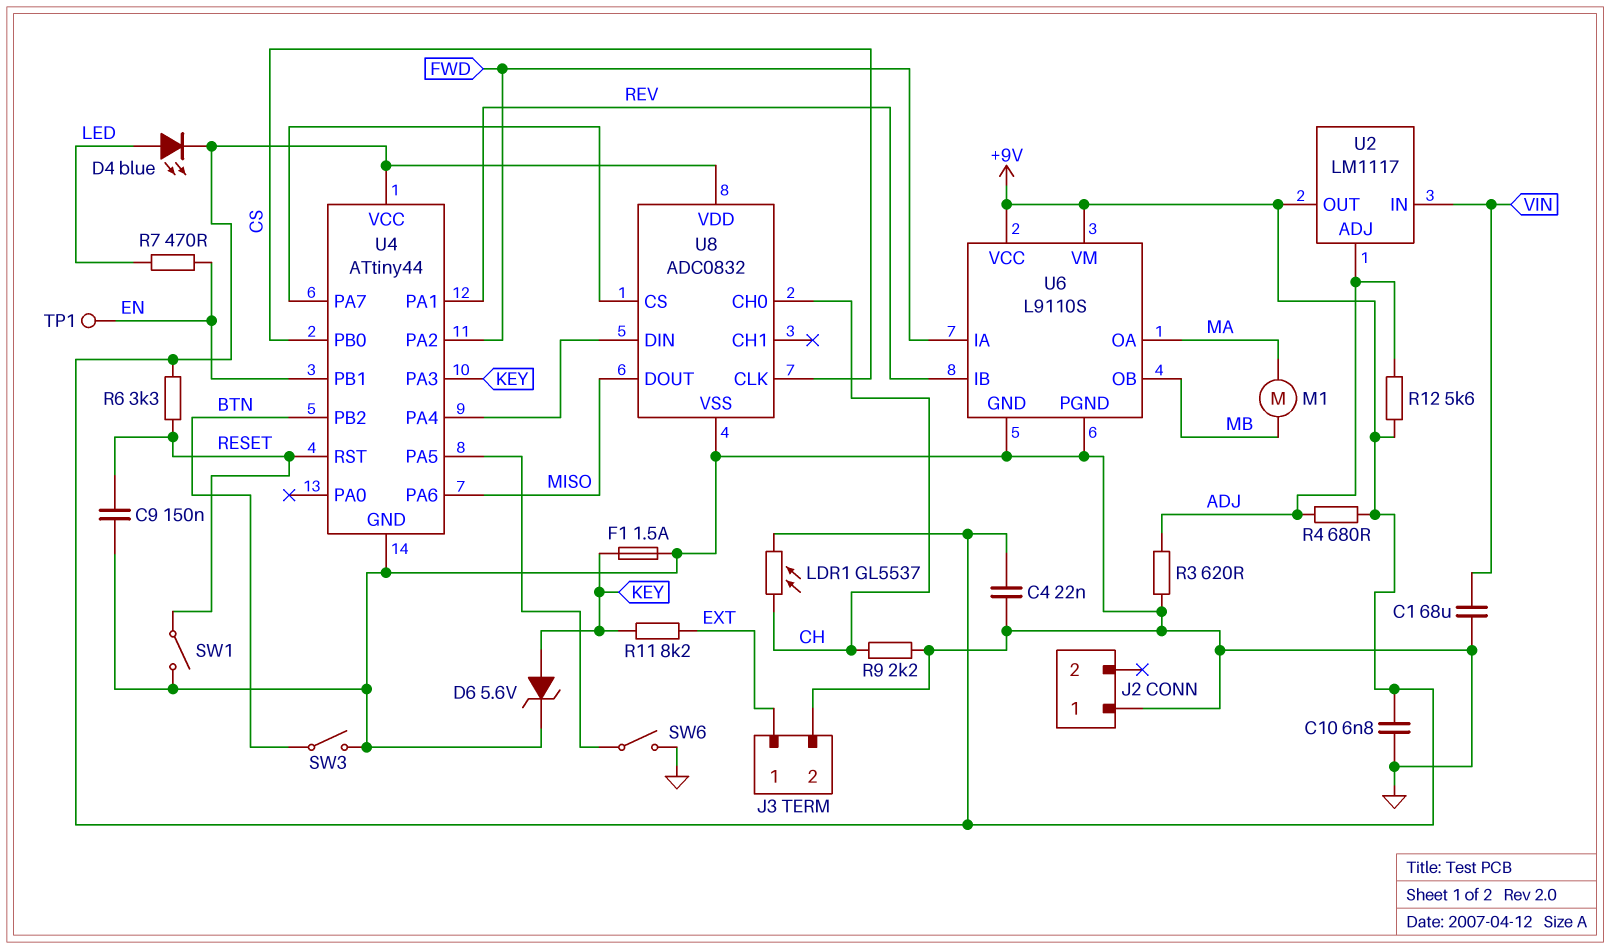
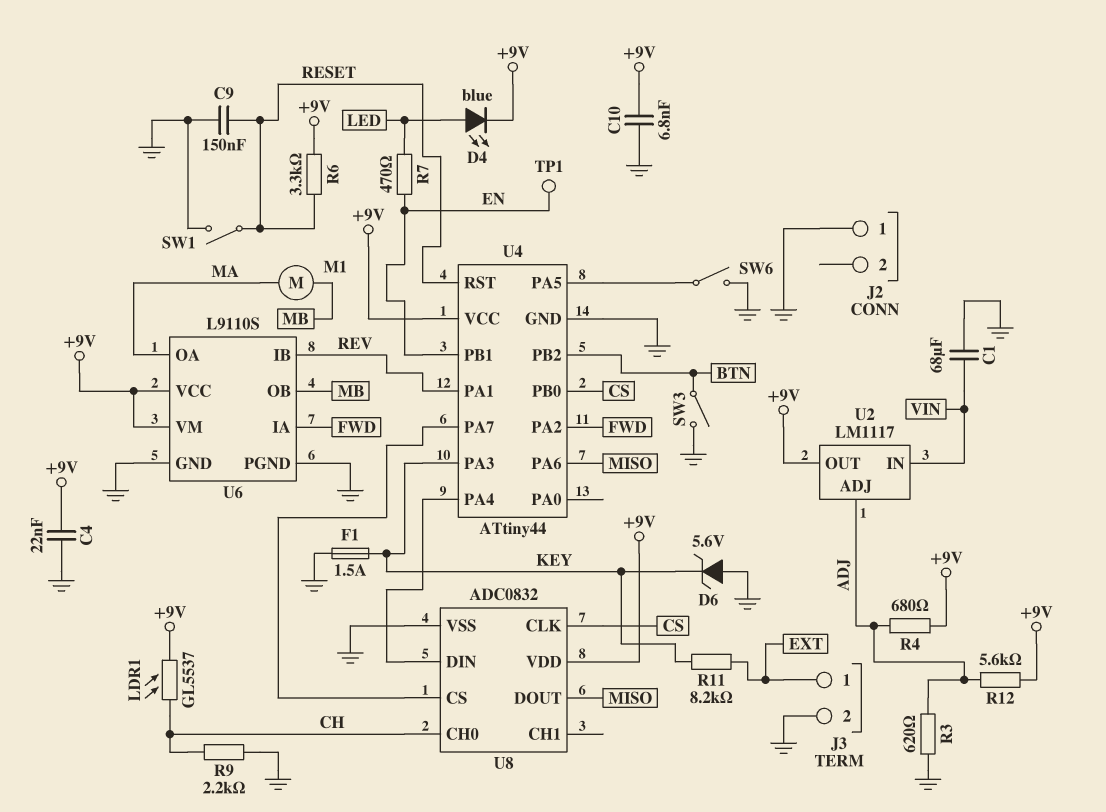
D6: zener 5.6V (A KEY, K GND) -> zener 5.6V (A GND, K KEY)

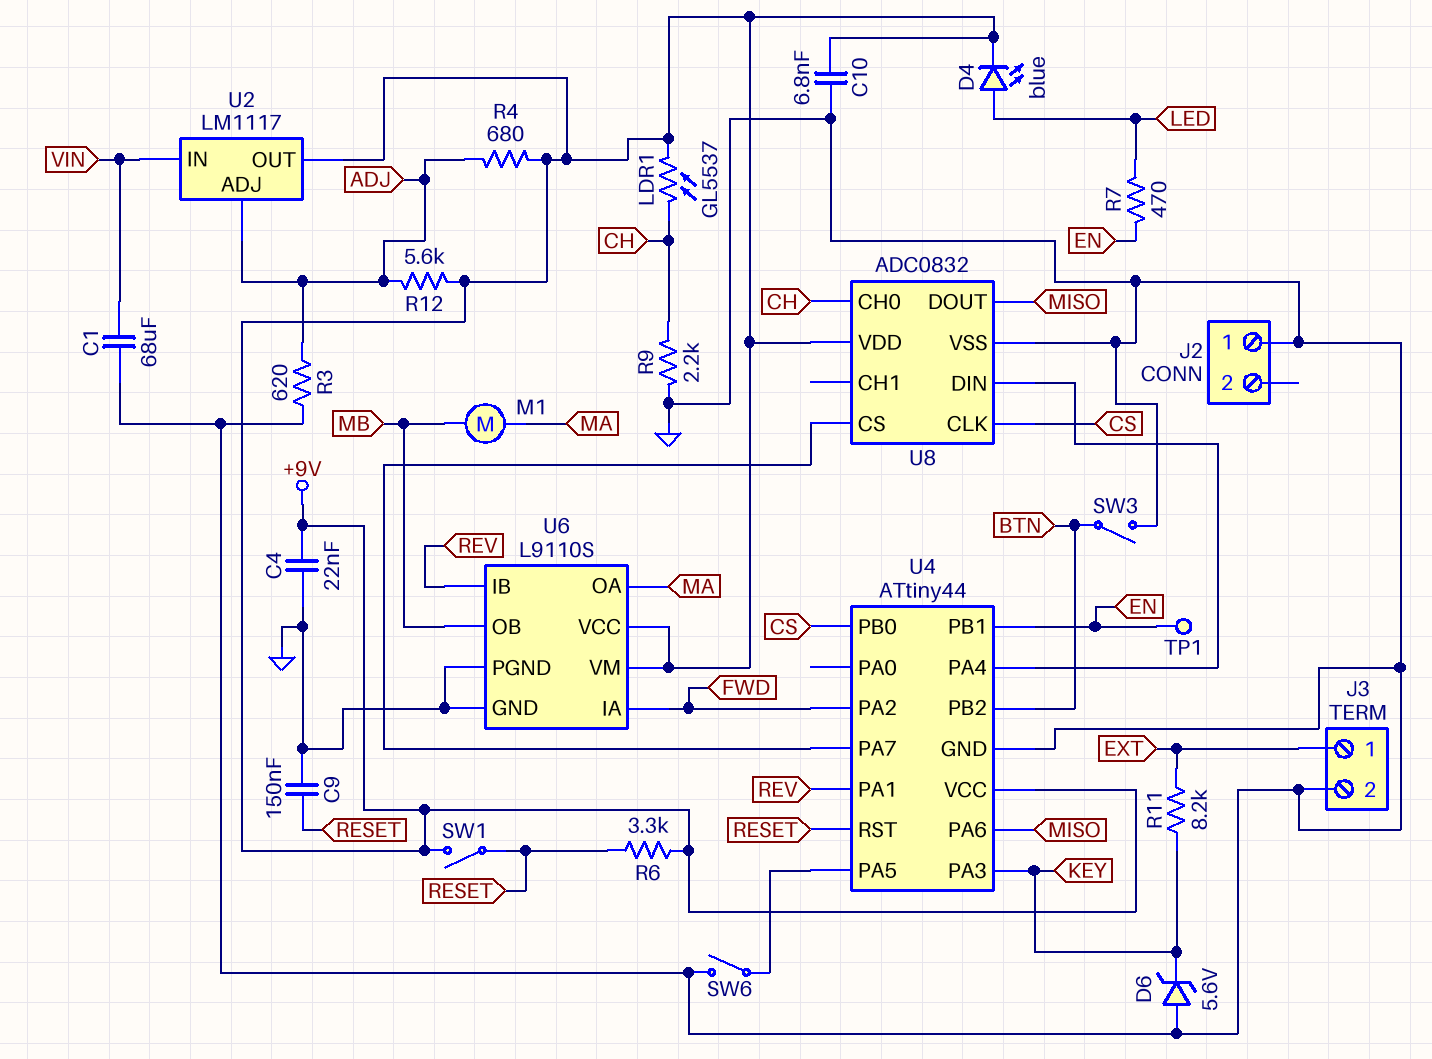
F1: 1.5A (GND, KEY) -> none
SW1: switch (GND, RESET) -> switch (+9V, RESET)

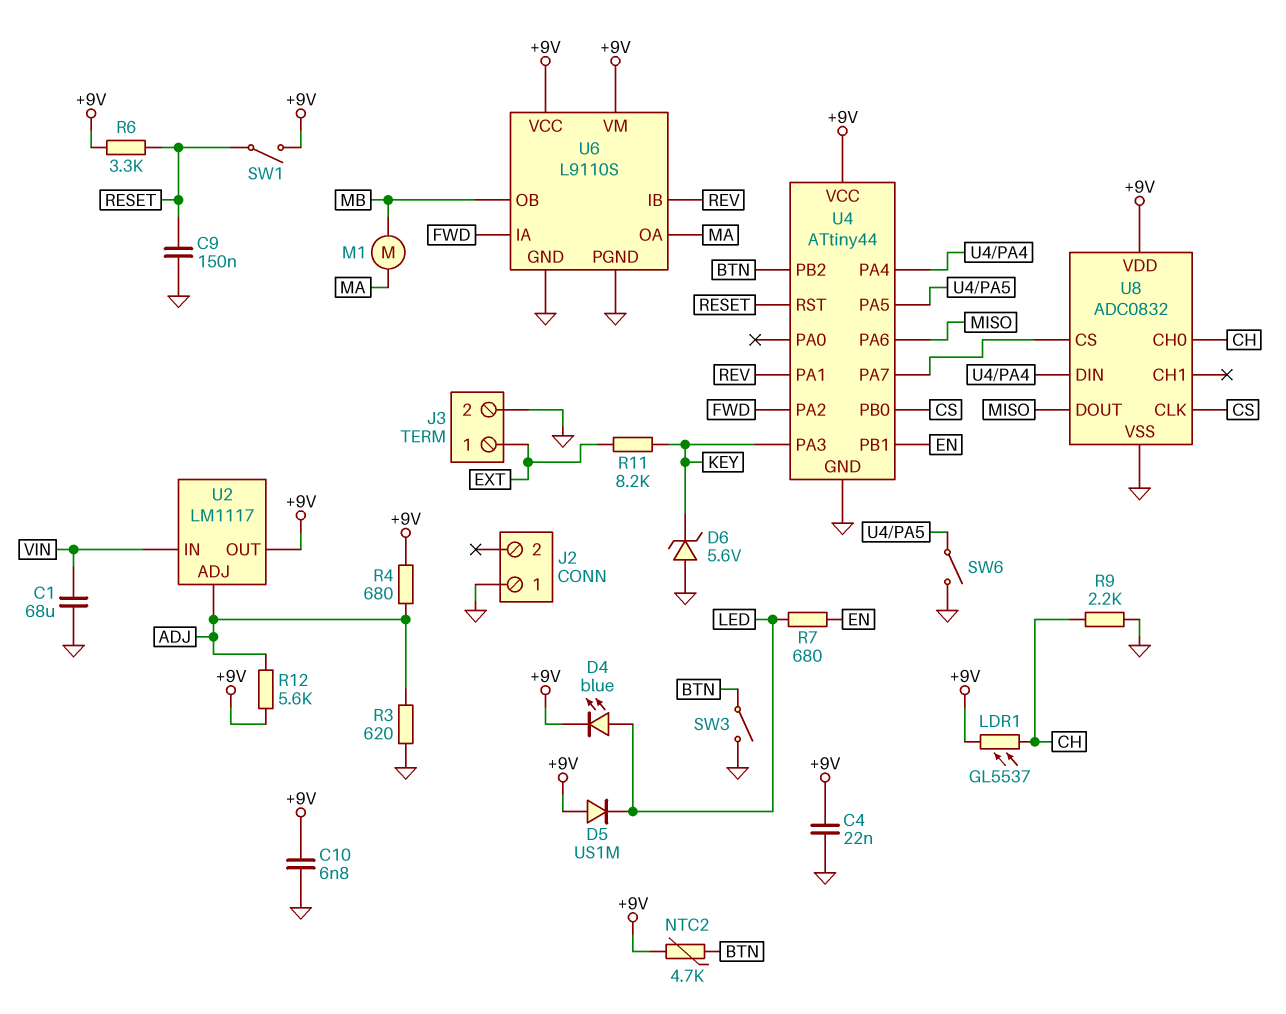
D5: none -> diode US1M (A +9V, K LED)
NTC2: none -> 4.7k (+9V, BTN)
R7: 470 (EN, LED) -> 680 (EN, LED)
TP1: test point (EN) -> none

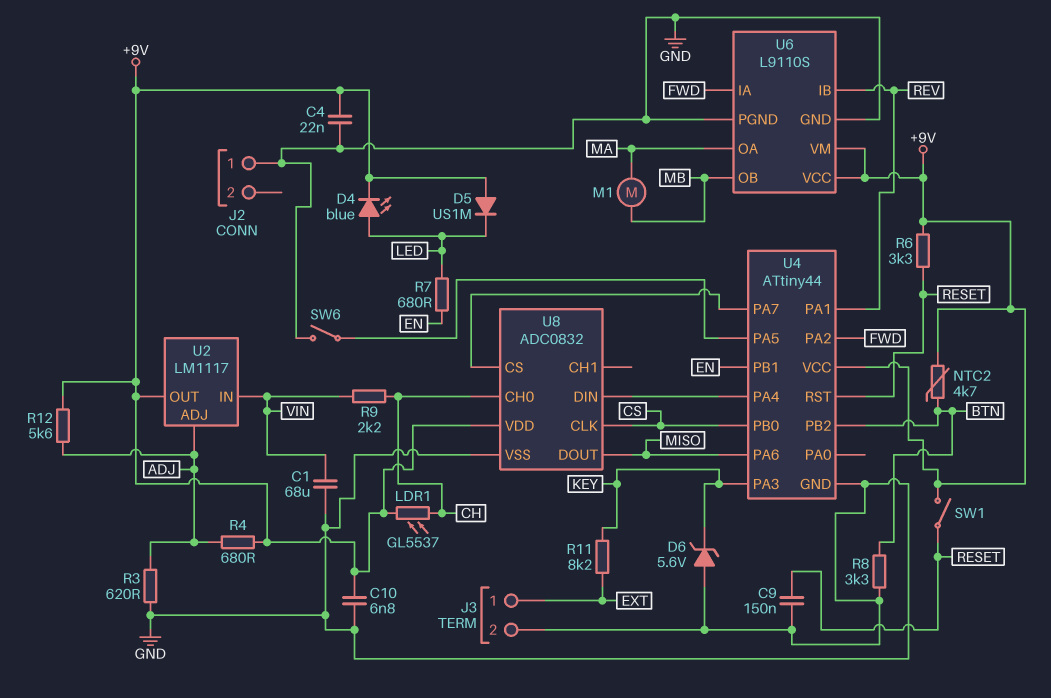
R8: none -> 3.3k (BTN, GND)
R9: 2.2k (CH, GND) -> 2.2k (CH, VIN)
SW3: switch (BTN, GND) -> none

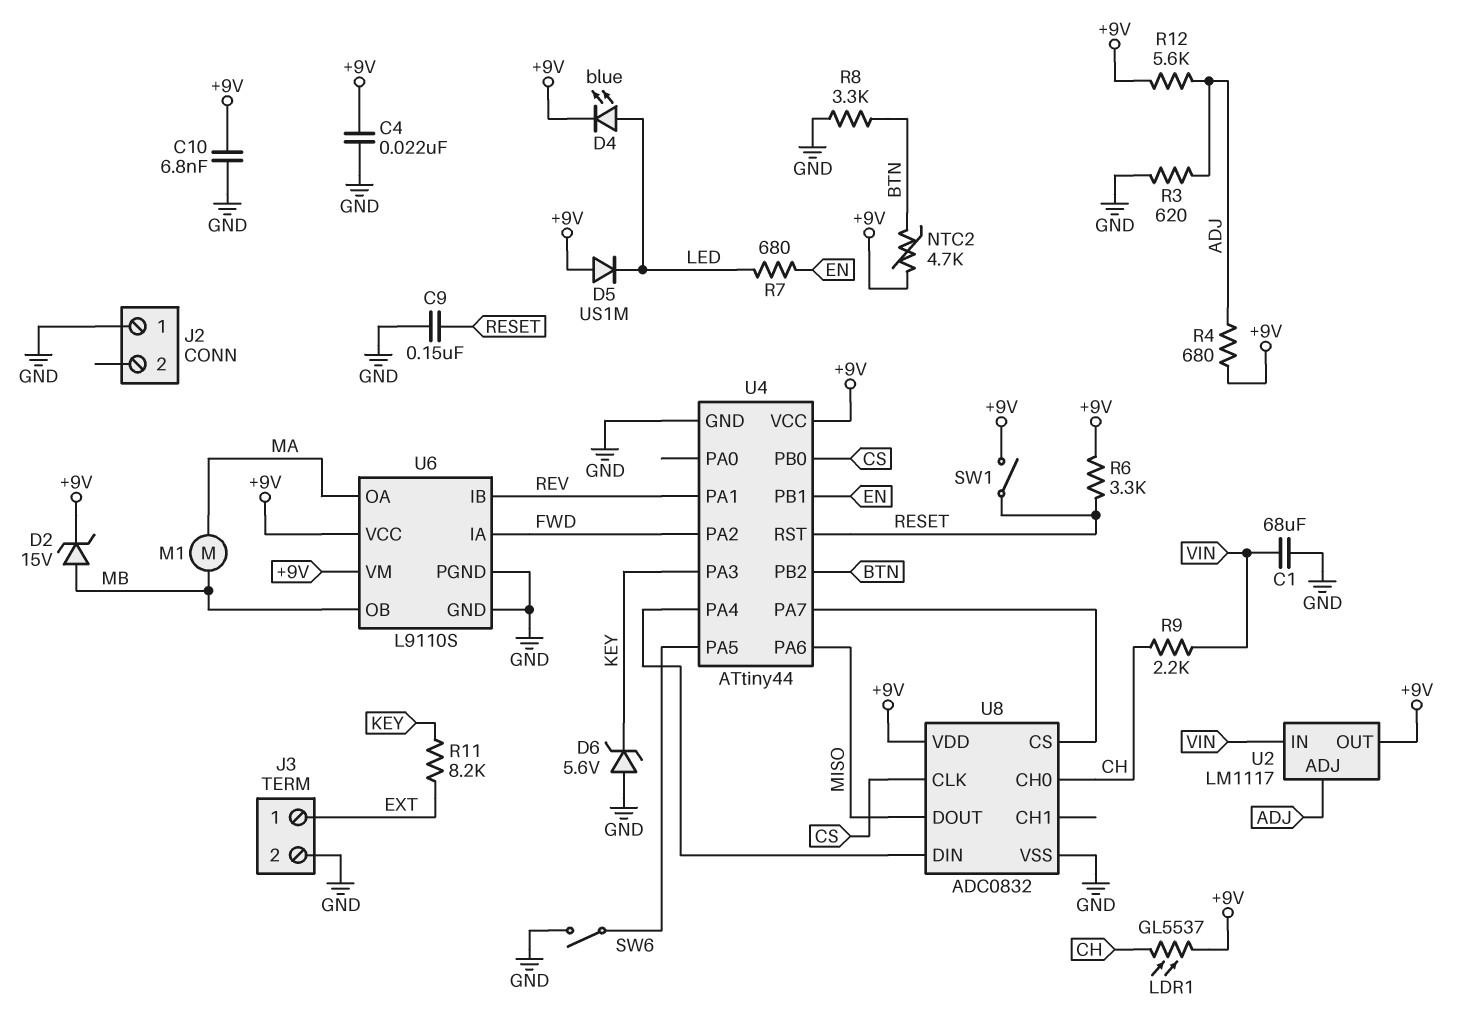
D2: none -> zener 15V (A MB, K +9V)

